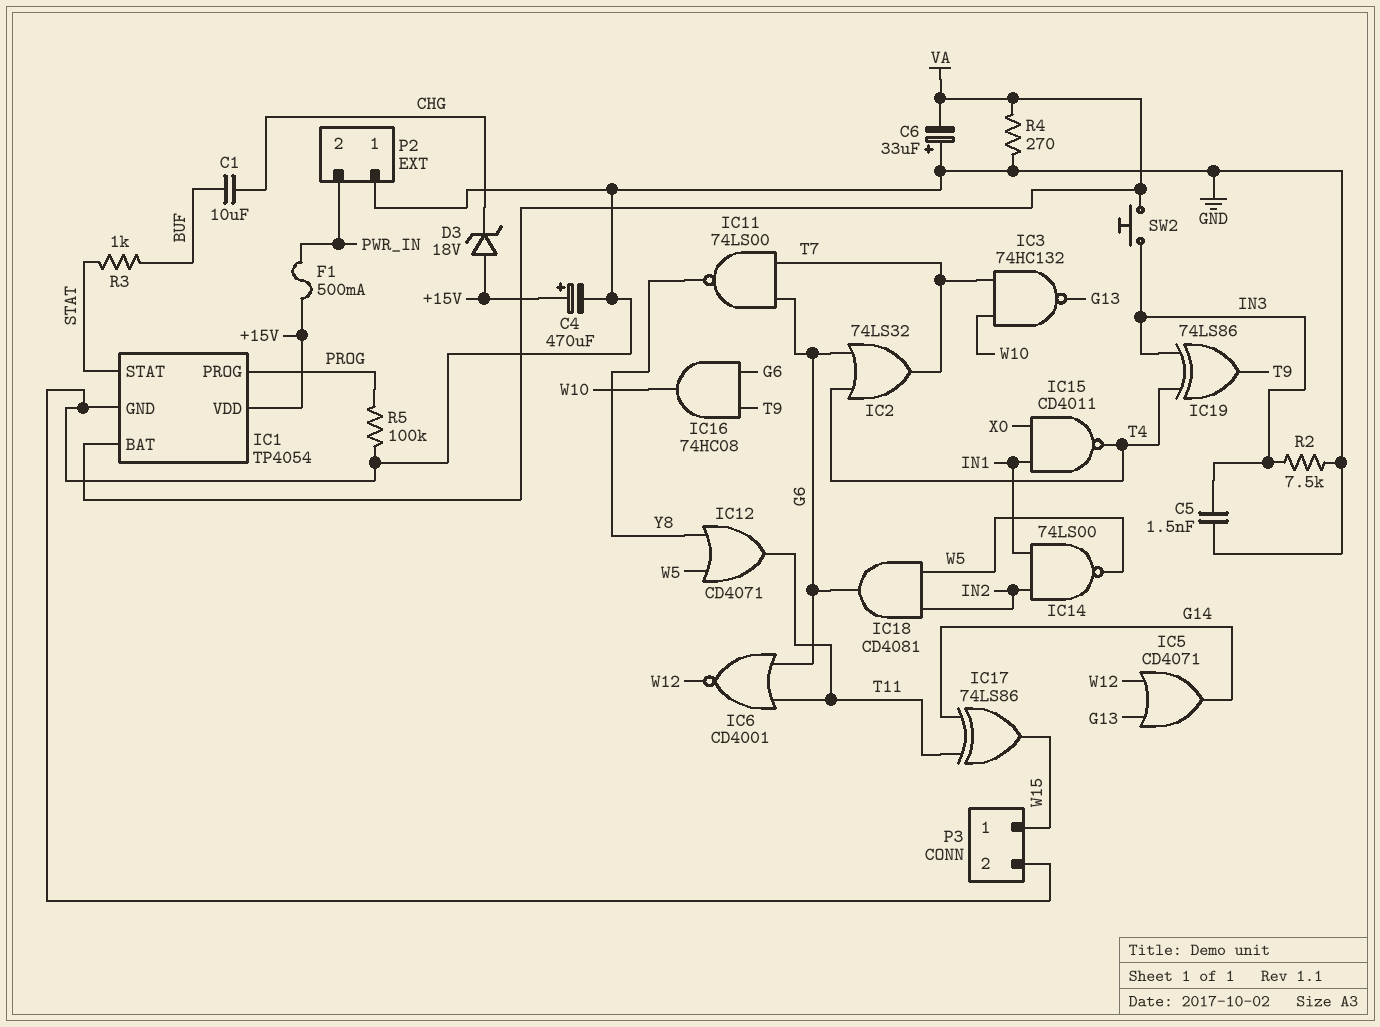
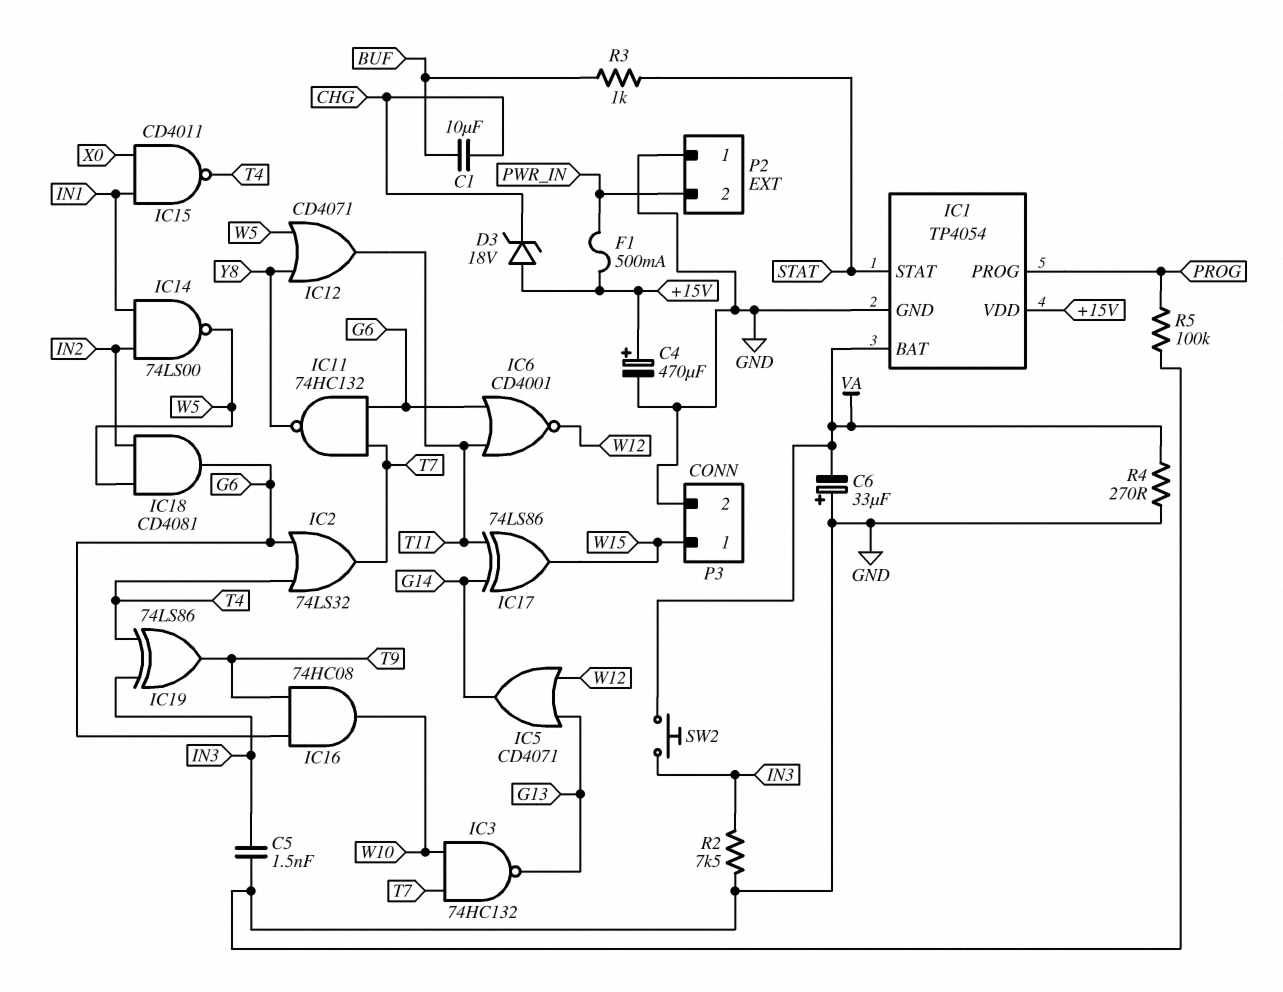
IC11: NAND 74LS00 (in G6, in T7, out Y8) -> NAND 74HC132 (in G6, in T7, out Y8)

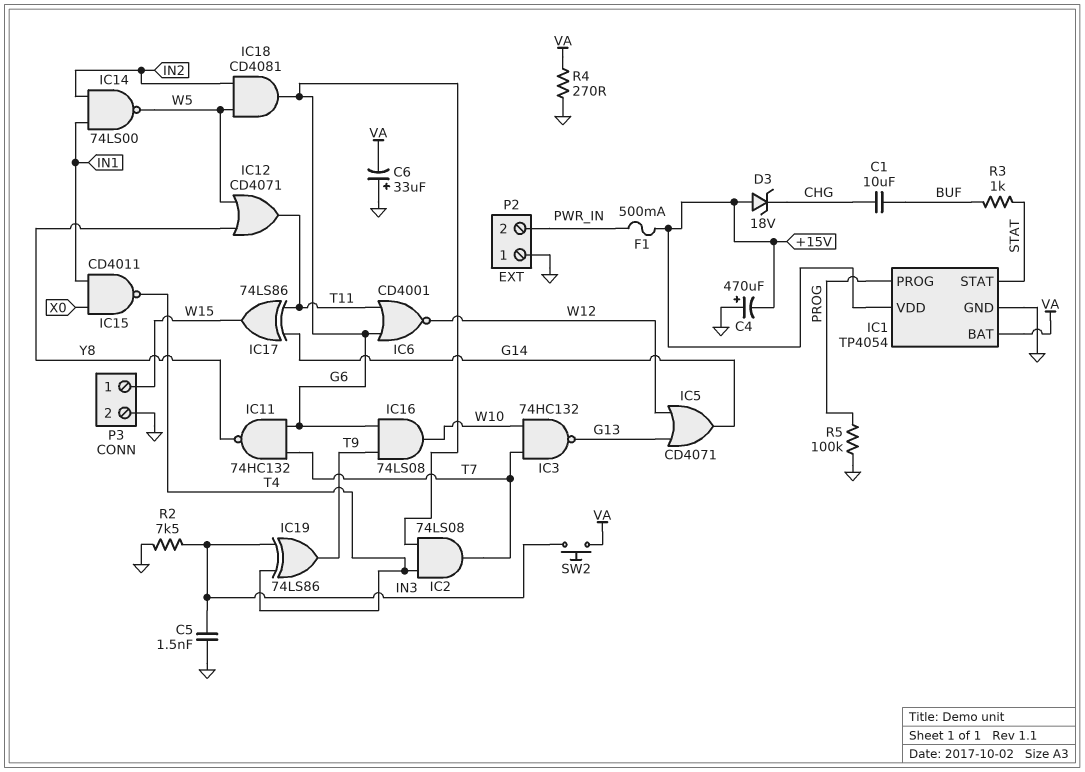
C4: 470uF (plus +15V, minus GND) -> 470uF (plus GND, minus +15V)
IC2: OR 74LS32 (in G6, in T4, out T7) -> AND 74LS08 (in G6, in T4, out T7)
IC16: AND 74HC08 (in G6, in T9, out W10) -> AND 74LS08 (in G6, in T9, out W10)

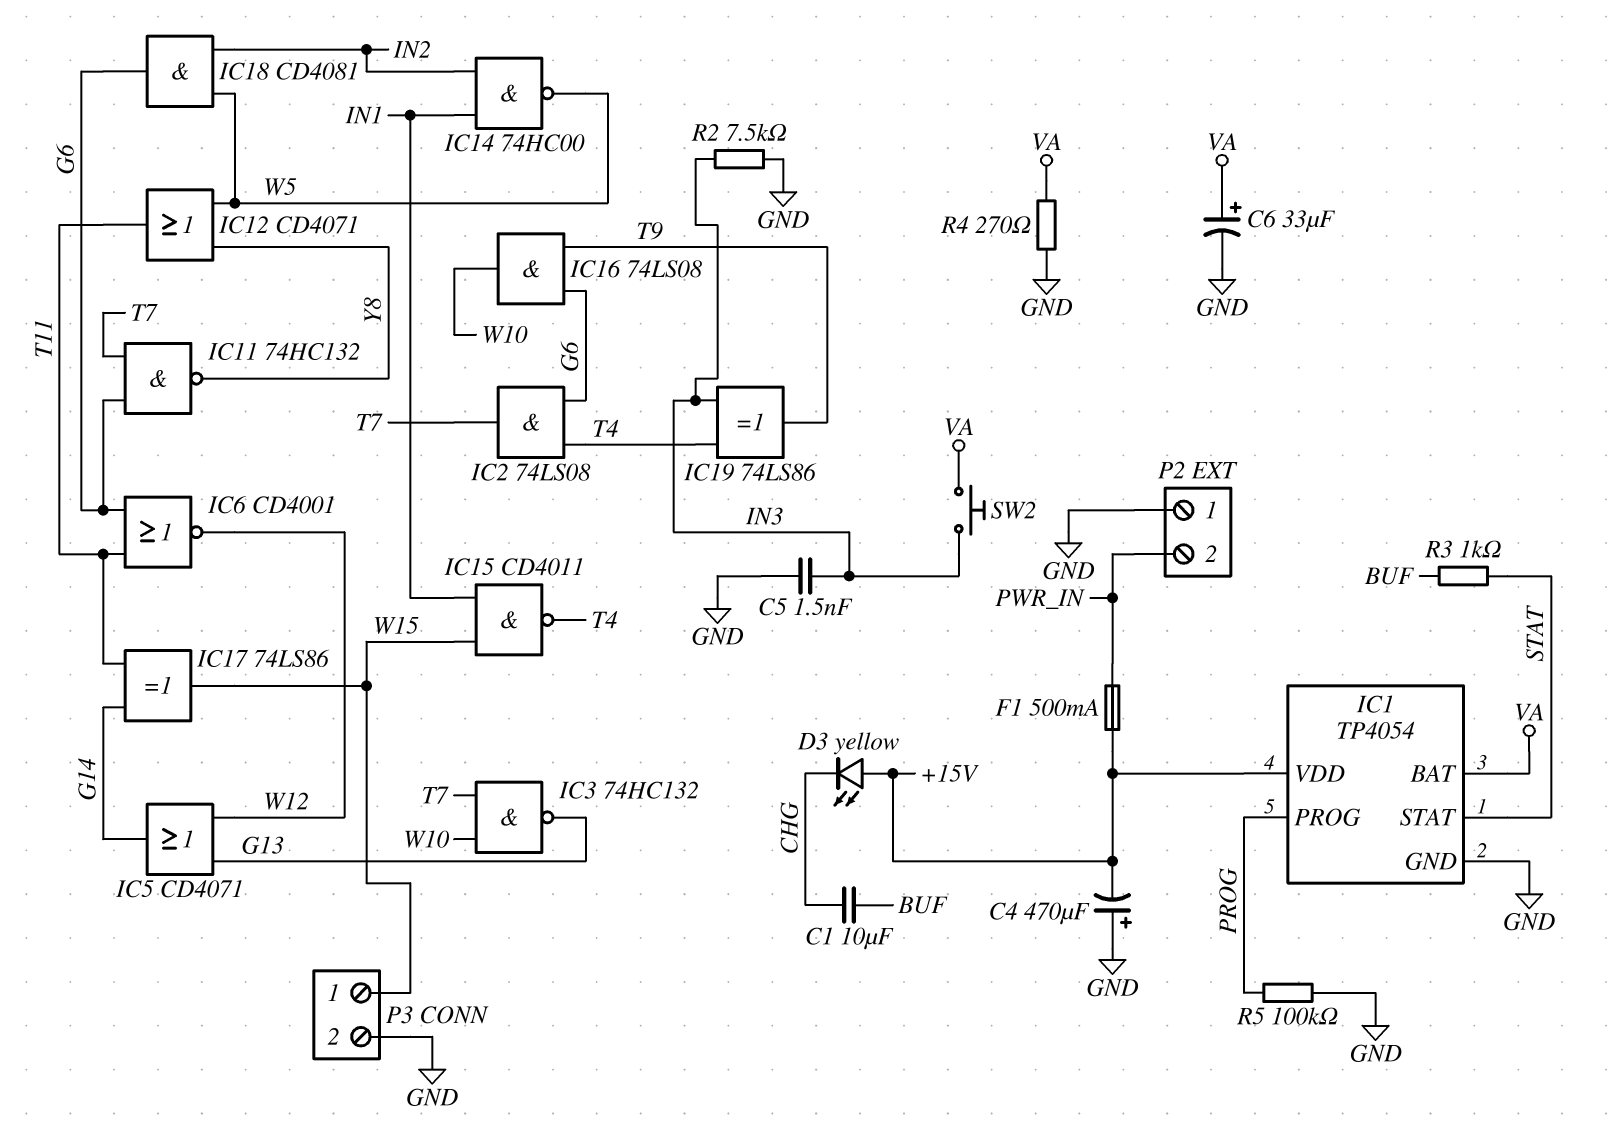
C6: 33uF (plus GND, minus VA) -> 33uF (plus VA, minus GND)
D3: zener 18V (A +15V, K CHG) -> LED yellow (A +15V, K CHG)
IC14: NAND 74LS00 (in IN1, in IN2, out W5) -> NAND 74HC00 (in IN1, in IN2, out W5)
IC15: NAND CD4011 (in IN1, in X0, out T4) -> NAND CD4011 (in IN1, in W15, out T4)

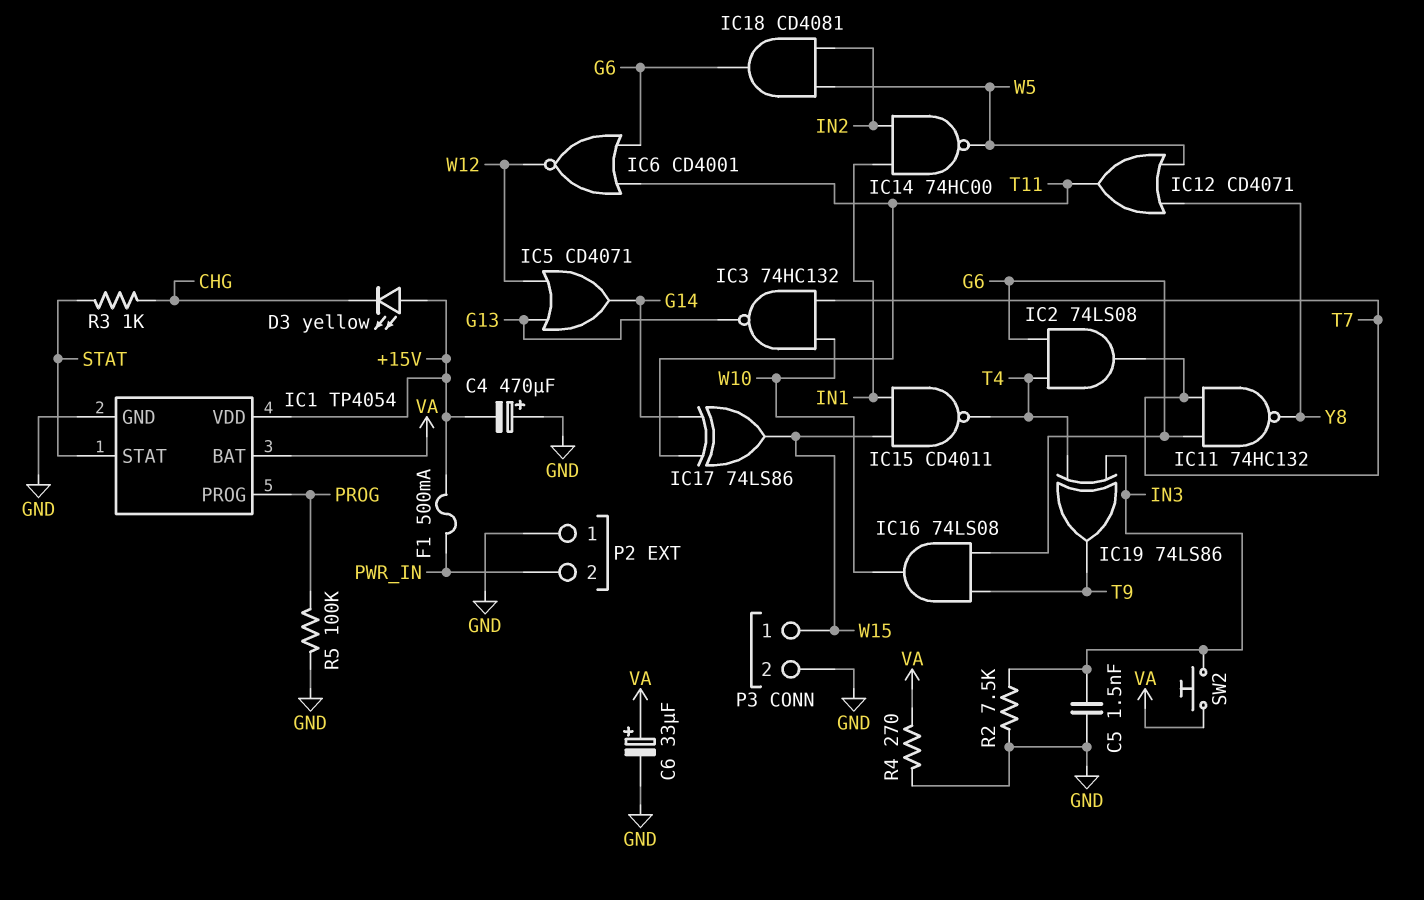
C1: 10uF (BUF, CHG) -> none
R3: 1k (BUF, STAT) -> 1k (CHG, STAT)

